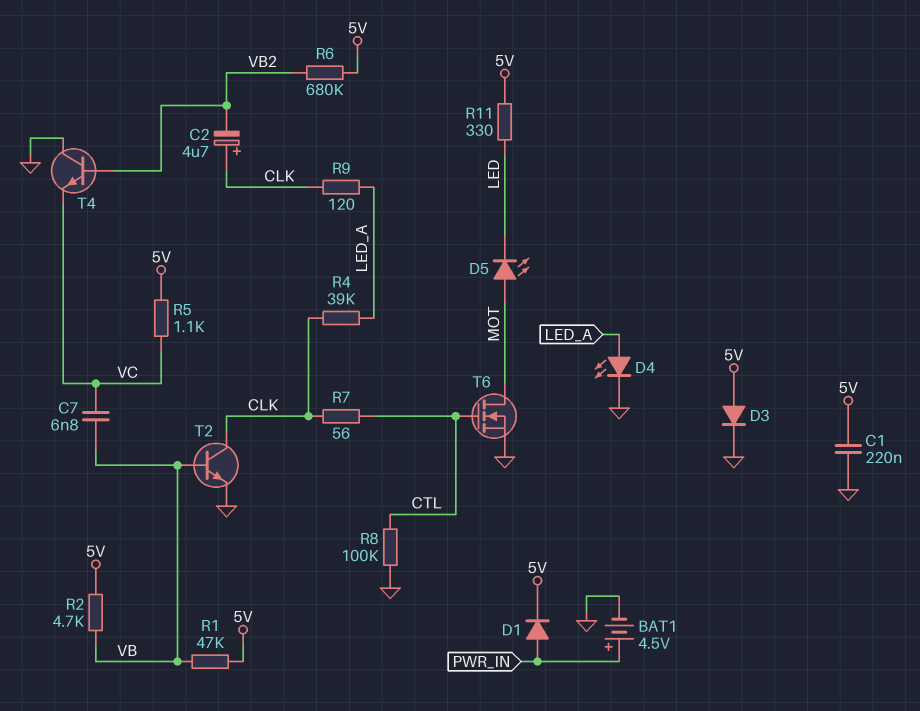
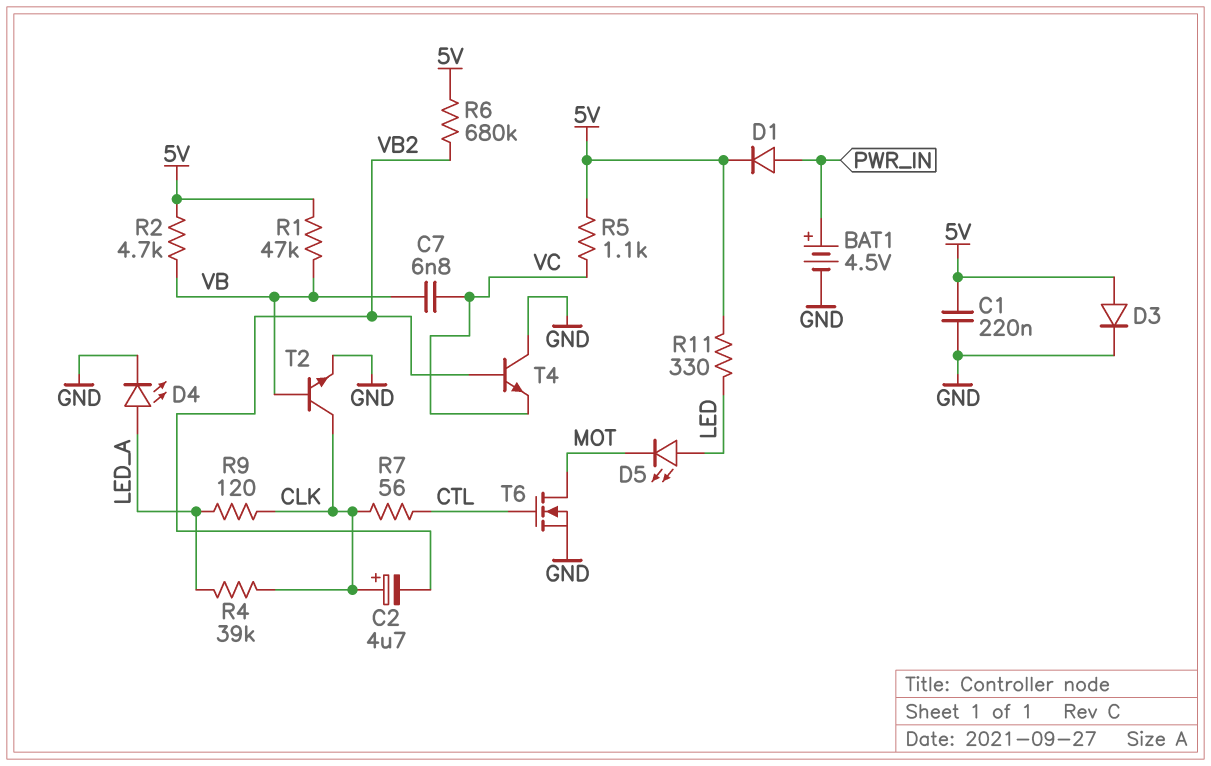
D5: LED (A MOT, K LED) -> LED (A LED, K MOT)
R8: 100k (CTL, GND) -> none

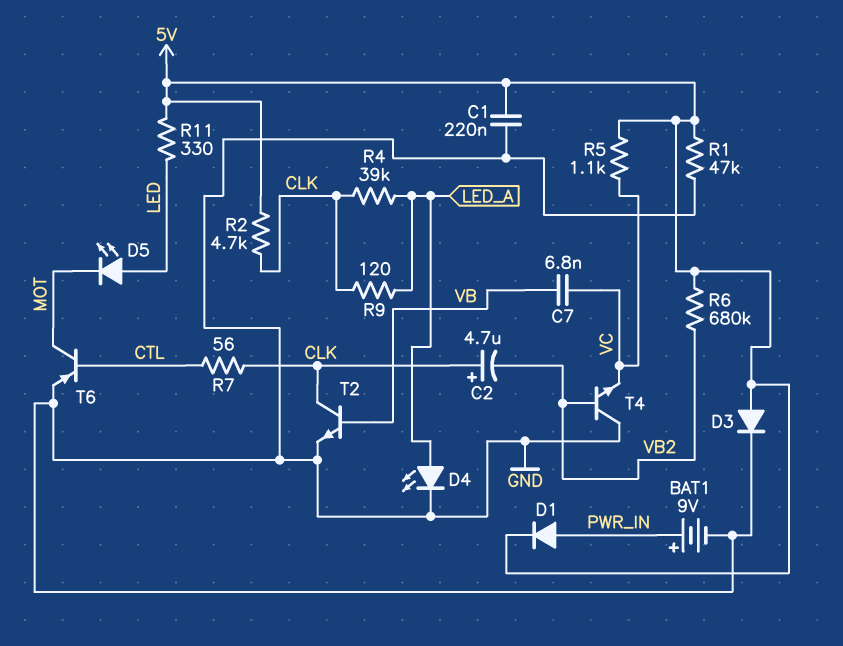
BAT1: 4.5V (plus PWR_IN, minus GND) -> 9V (plus PWR_IN, minus GND)
R1: 47k (5V, VB) -> 47k (5V, GND)
R2: 4.7k (5V, VB) -> 4.7k (5V, CLK)
T6: NMOS (G CTL, D MOT, S GND) -> PNP (B CTL, C MOT, E GND)

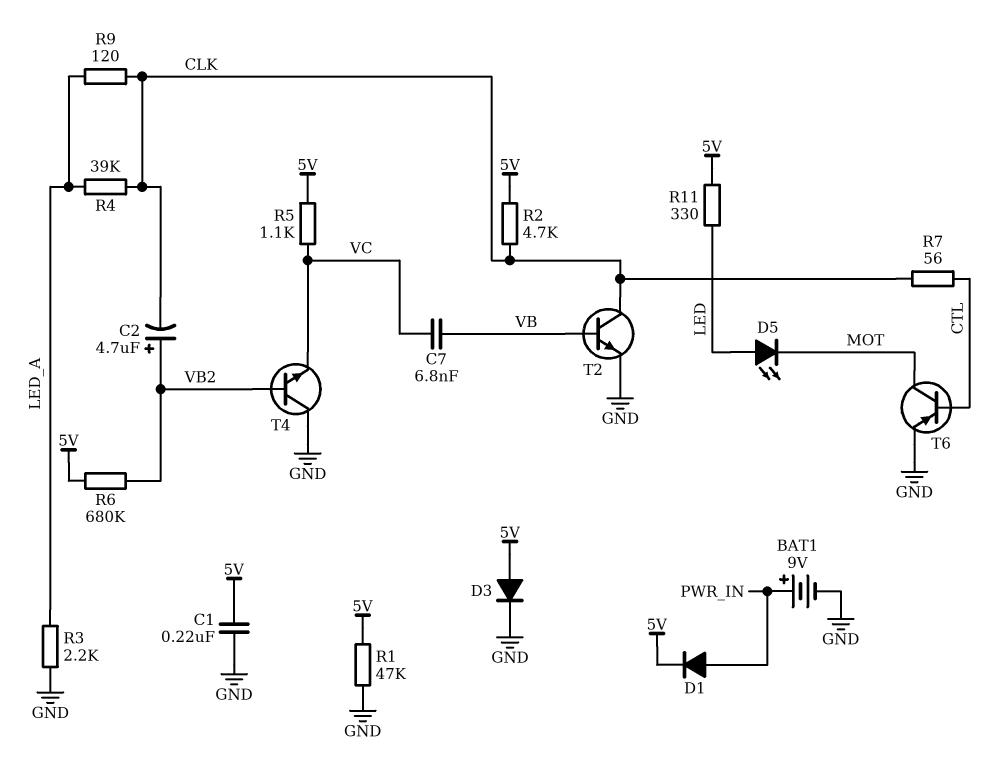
C2: 4.7uF (plus CLK, minus VB2) -> 4.7uF (plus VB2, minus CLK)
D4: LED (A LED_A, K GND) -> none
R3: none -> 2.2k (GND, LED_A)

